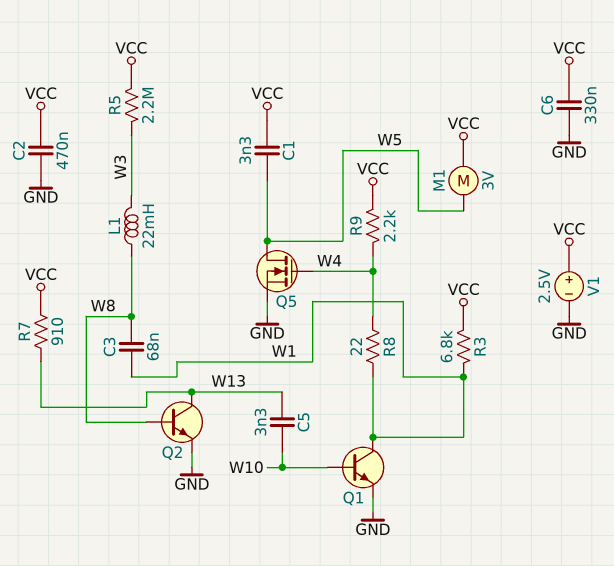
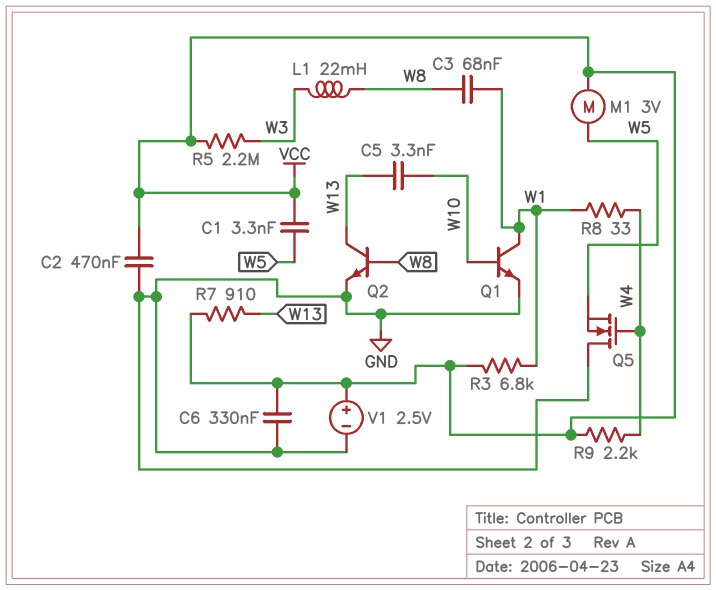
Q5: NMOS (G W4, D W5, S GND) -> NMOS (G W4, D GND, S W5)
R8: 22 (W1, W4) -> 33 (W1, W4)

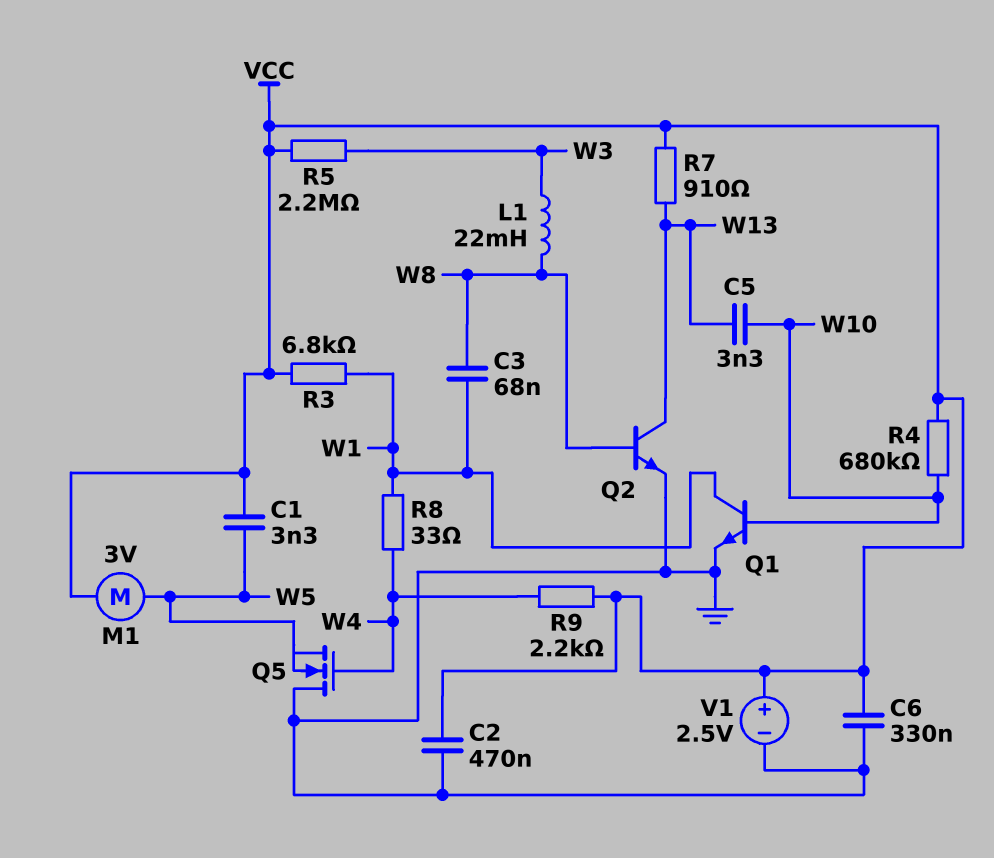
R4: none -> 680k (VCC, W10)

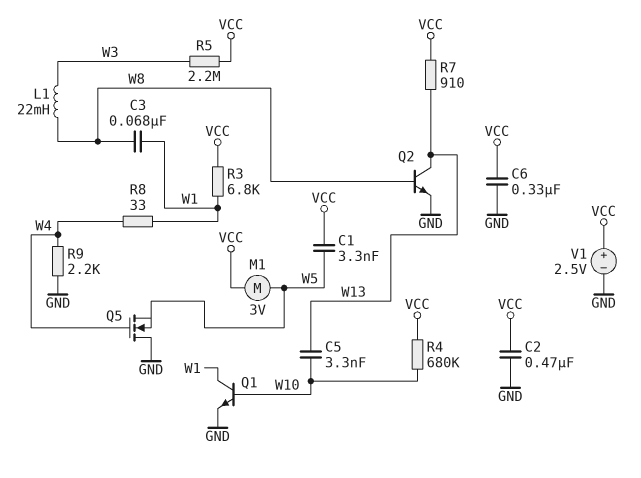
R9: 2.2k (VCC, W4) -> 2.2k (GND, W4)

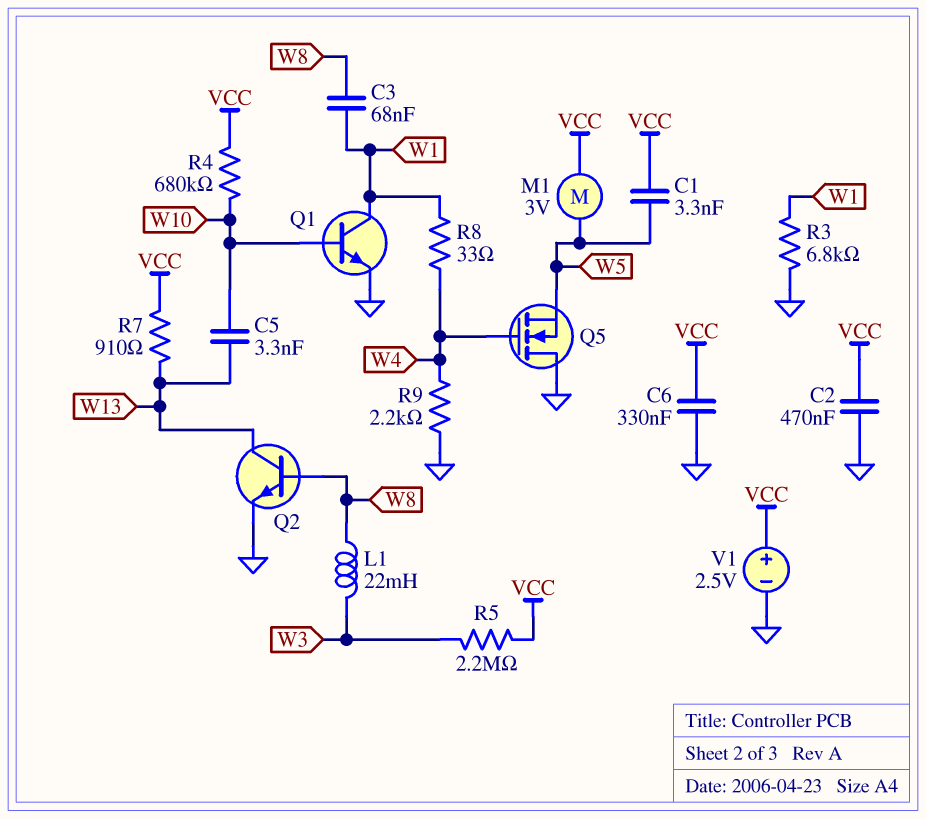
R3: 6.8k (VCC, W1) -> 6.8k (GND, W1)

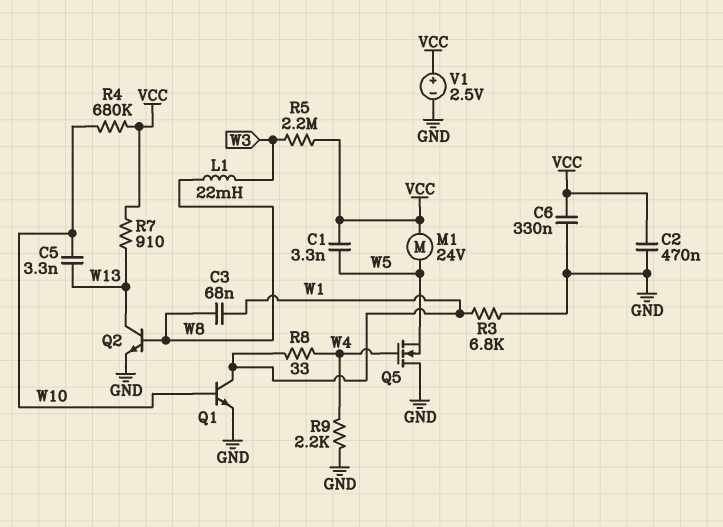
M1: motor 3V (VCC, W5) -> motor 24V (VCC, W5)

